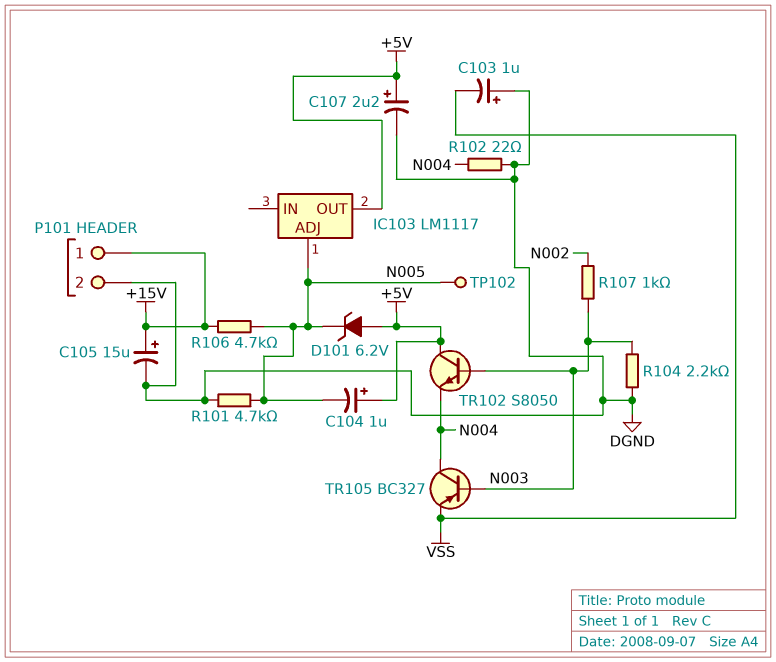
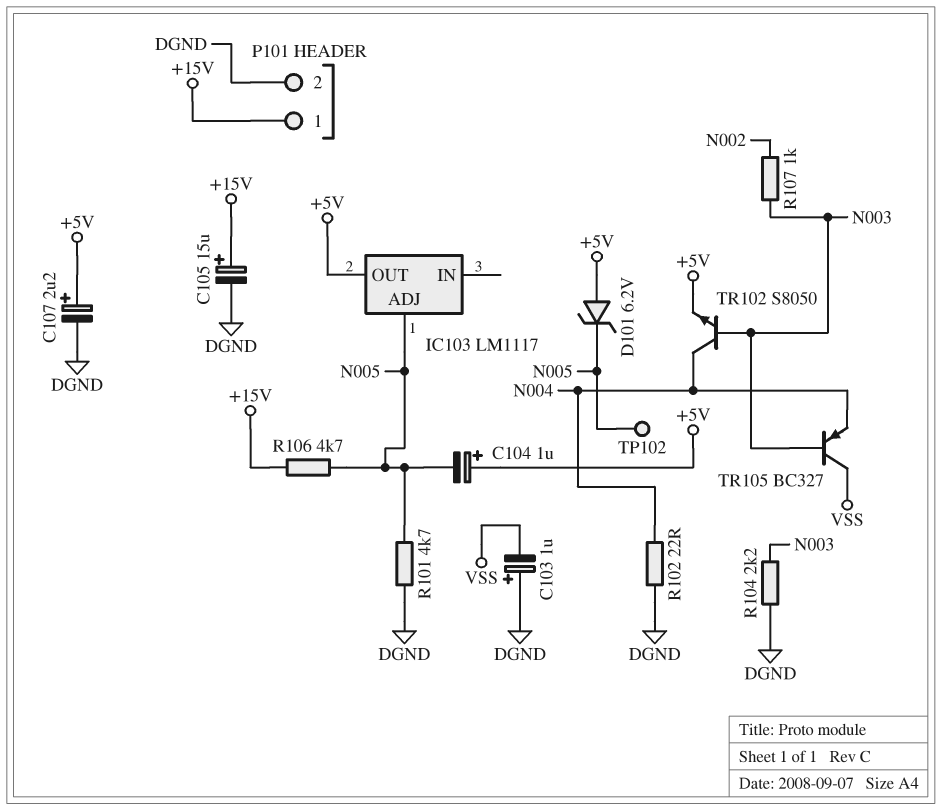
TR102: NPN S8050 (B N003, C +5V, E N004) -> NPN S8050 (B N003, C N004, E +5V)
TR105: PNP BC327 (B N003, C N004, E VSS) -> PNP BC327 (B N003, C VSS, E N004)

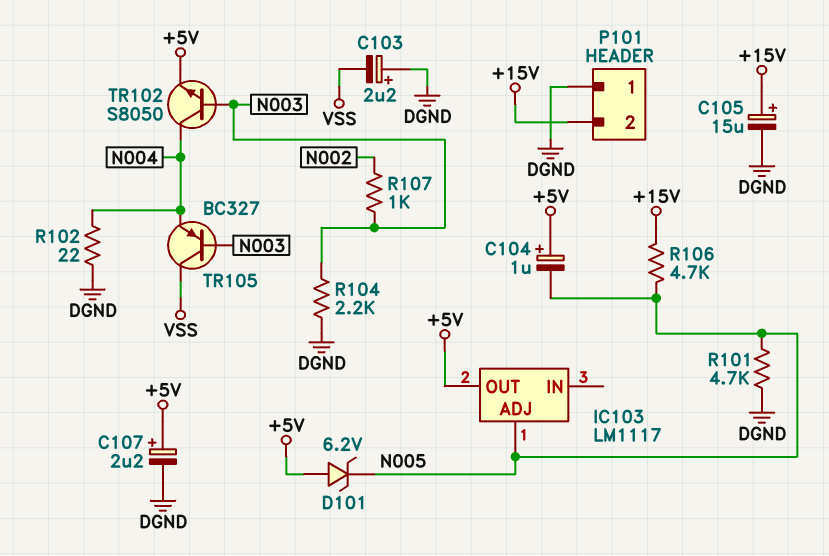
C103: 1uF (plus DGND, minus VSS) -> 2.2uF (plus DGND, minus VSS)
P101 pin 1: +15V -> DGND
P101 pin 2: DGND -> +15V
TP102: test point (N005) -> none

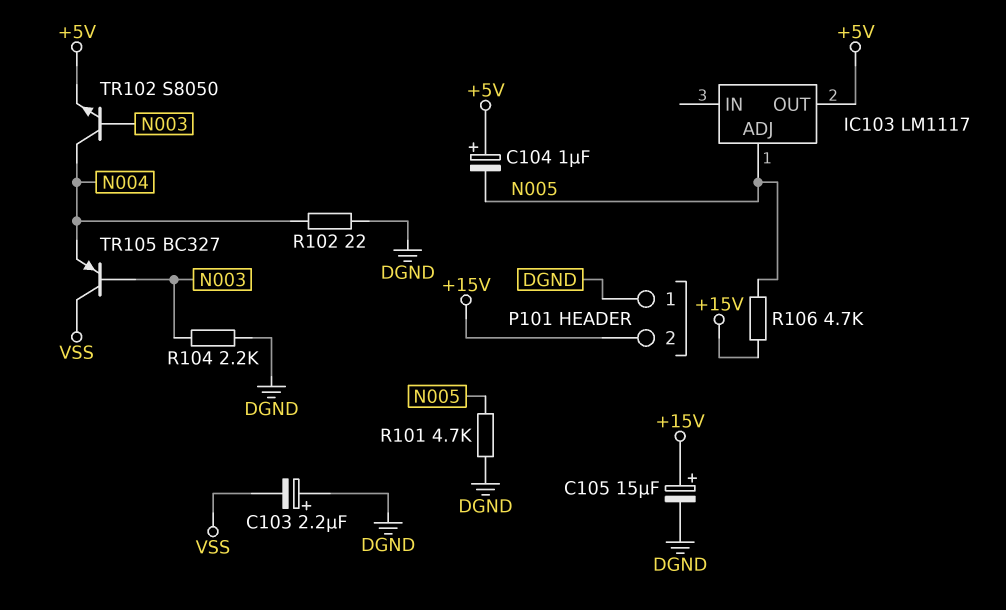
C107: 2.2uF (plus +5V, minus DGND) -> none
D101: zener 6.2V (A +5V, K N005) -> none
R107: 1k (N002, N003) -> none

